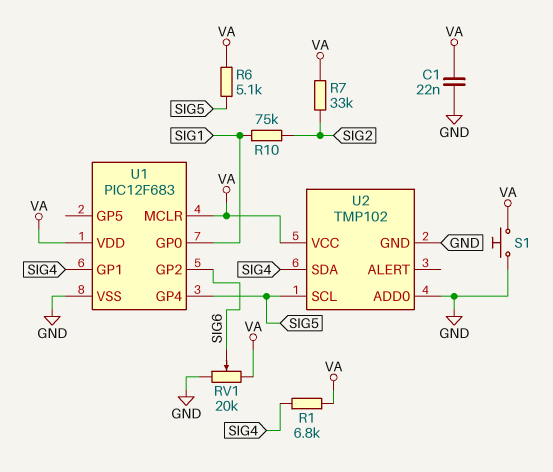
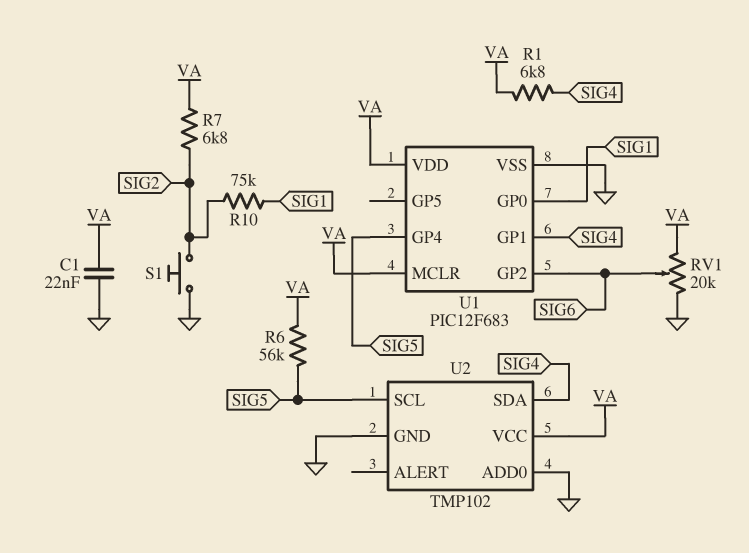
R6: 5.1k (SIG5, VA) -> 56k (SIG5, VA)
R7: 33k (SIG2, VA) -> 6.8k (SIG2, VA)
S1: button (GND, VA) -> button (GND, SIG2)

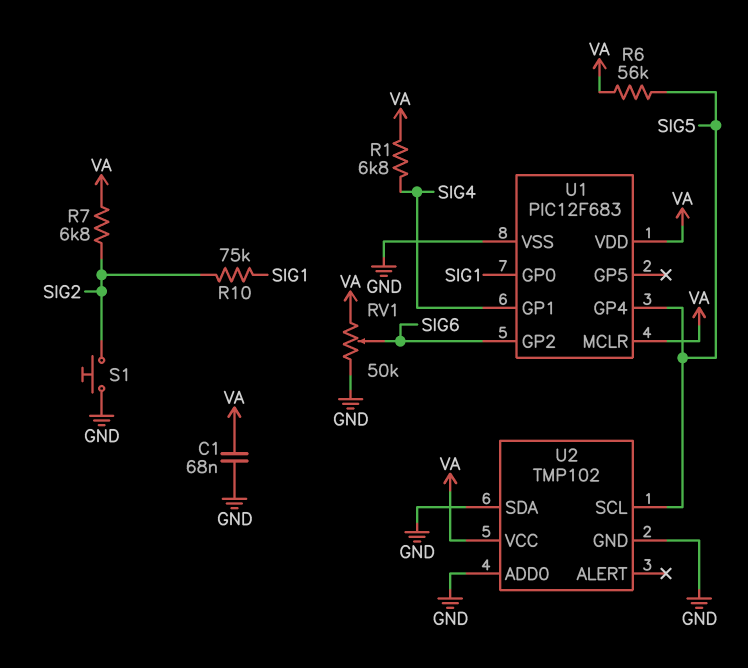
C1: 22nF (GND, VA) -> 68nF (GND, VA)
RV1: 20k (GND, VA, wiper SIG6) -> 50k (GND, VA, wiper SIG6)
U2 pin SDA: SIG4 -> GND

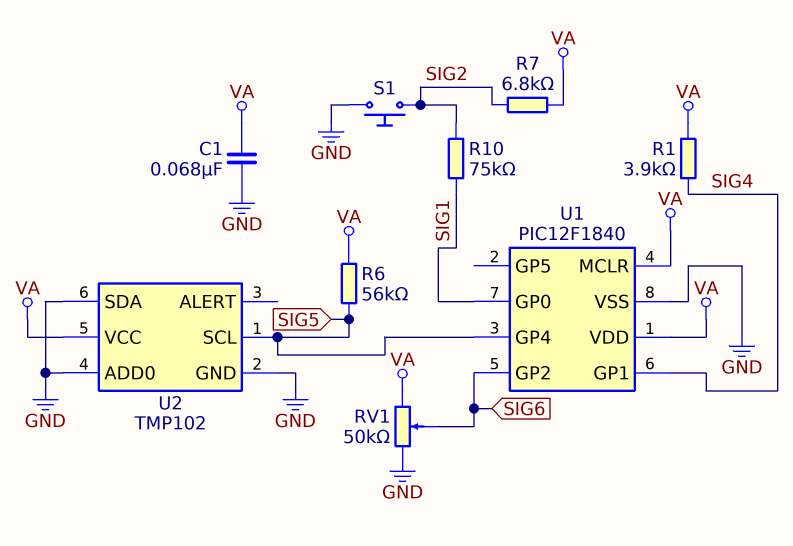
R1: 6.8k (SIG4, VA) -> 3.9k (SIG4, VA)
U1: PIC12F683 -> PIC12F1840

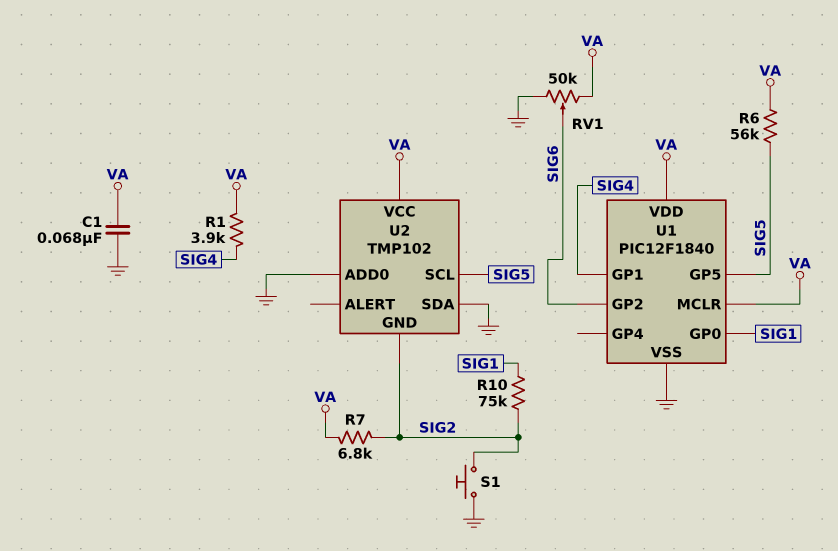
U1 pin GP4: SIG5 -> none
U1 pin GP5: none -> SIG5
U2 pin GND: GND -> SIG2

